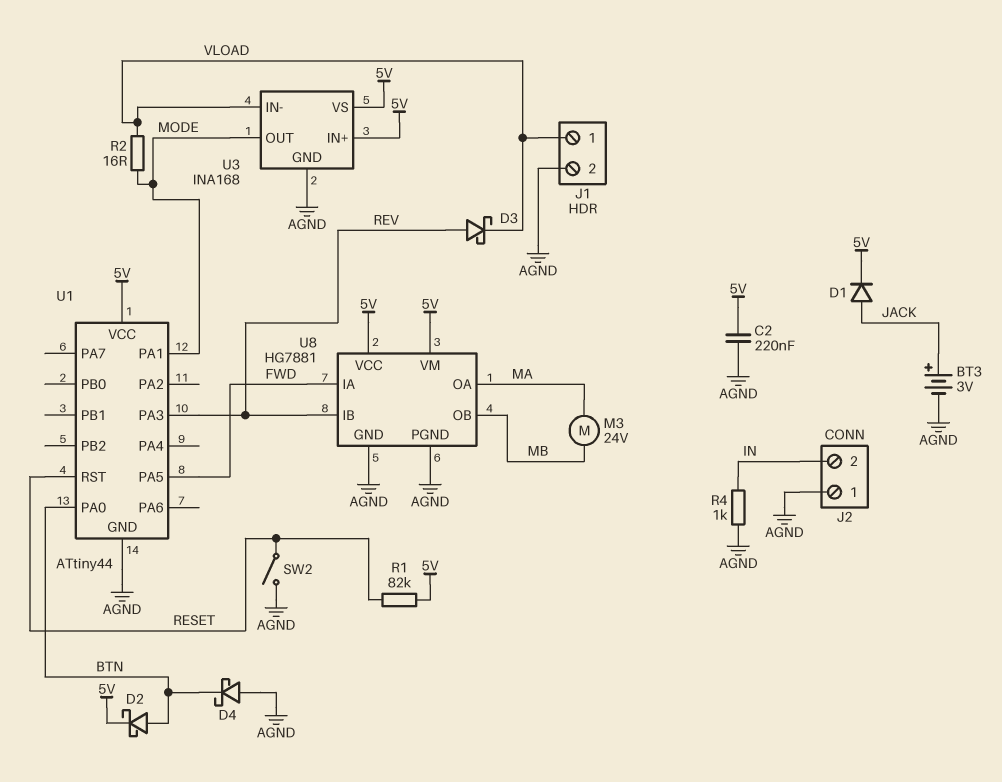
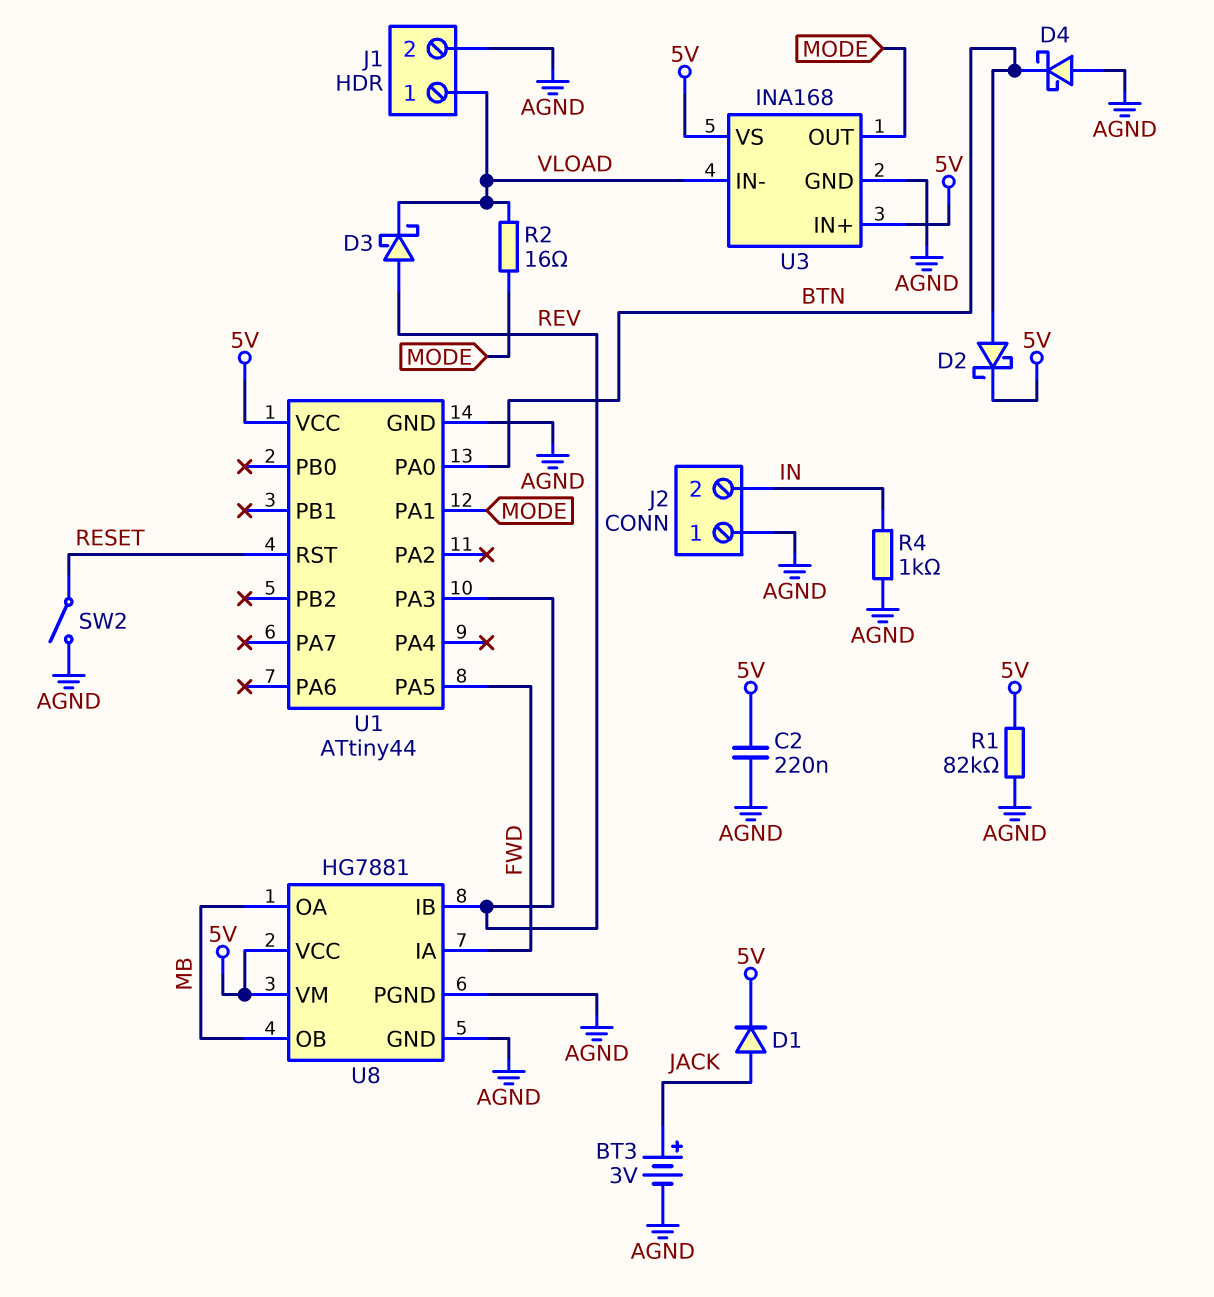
M3: motor 24V (MA, MB) -> none
R1: 82k (5V, RESET) -> 82k (5V, AGND)
U8 pin OA: MA -> MB

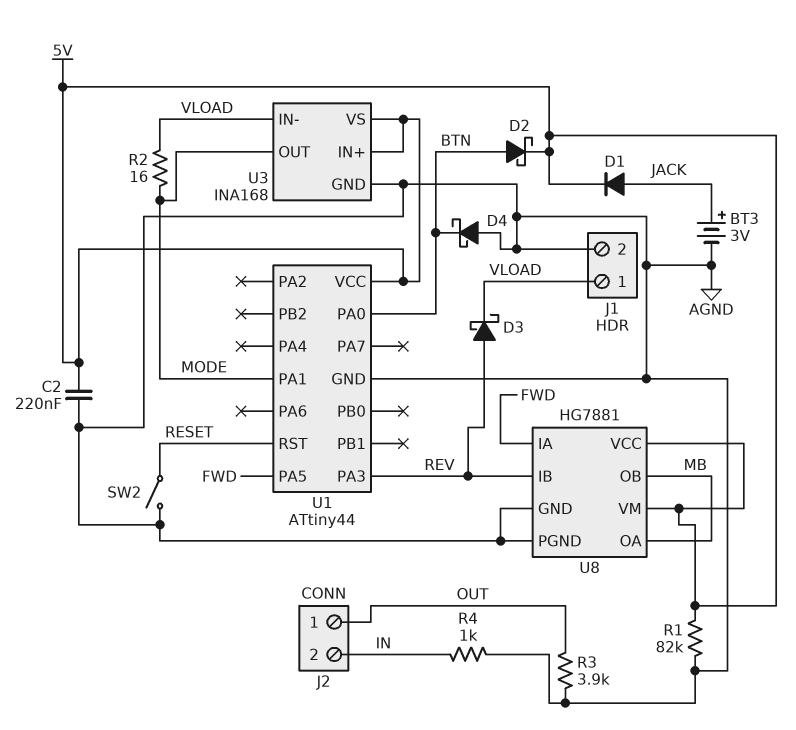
J2 pin 1: AGND -> OUT
R3: none -> 3.9k (AGND, OUT)

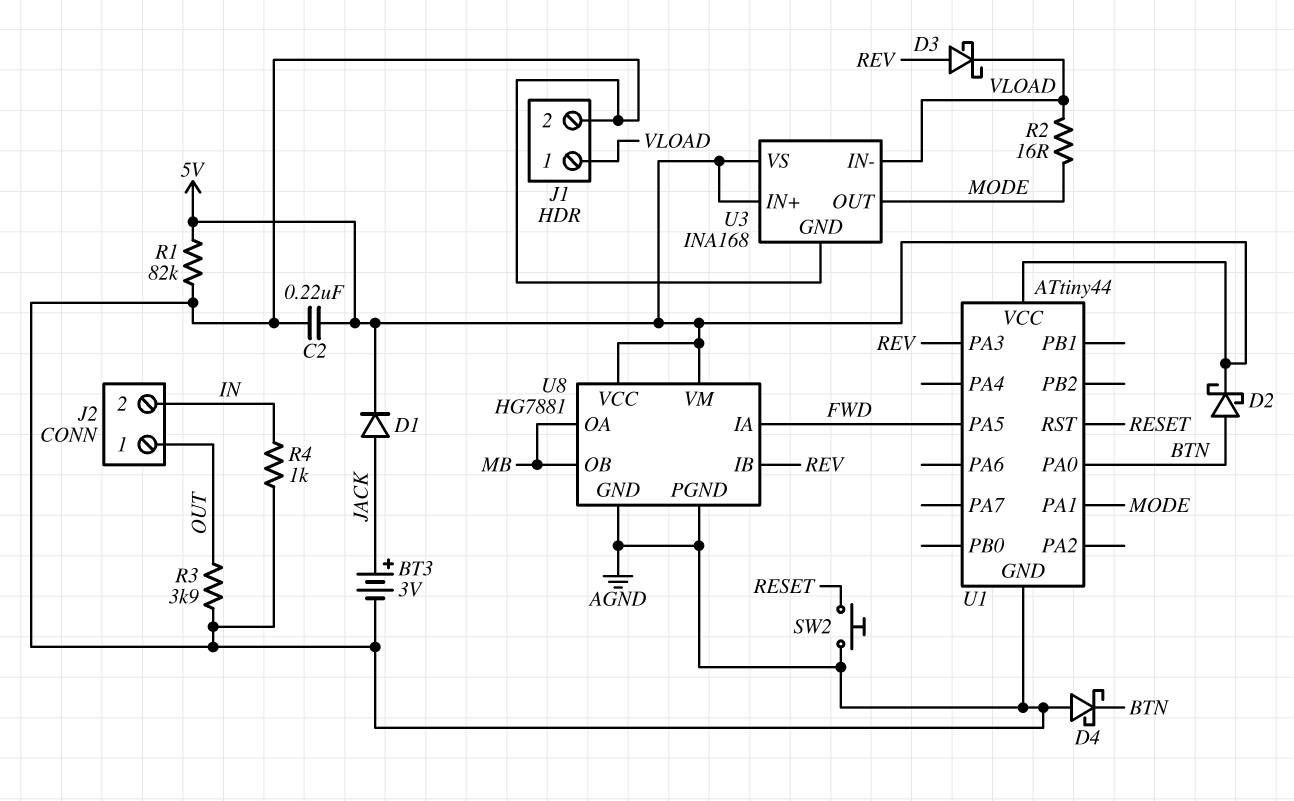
SW2: switch (AGND, RESET) -> button (AGND, RESET)

